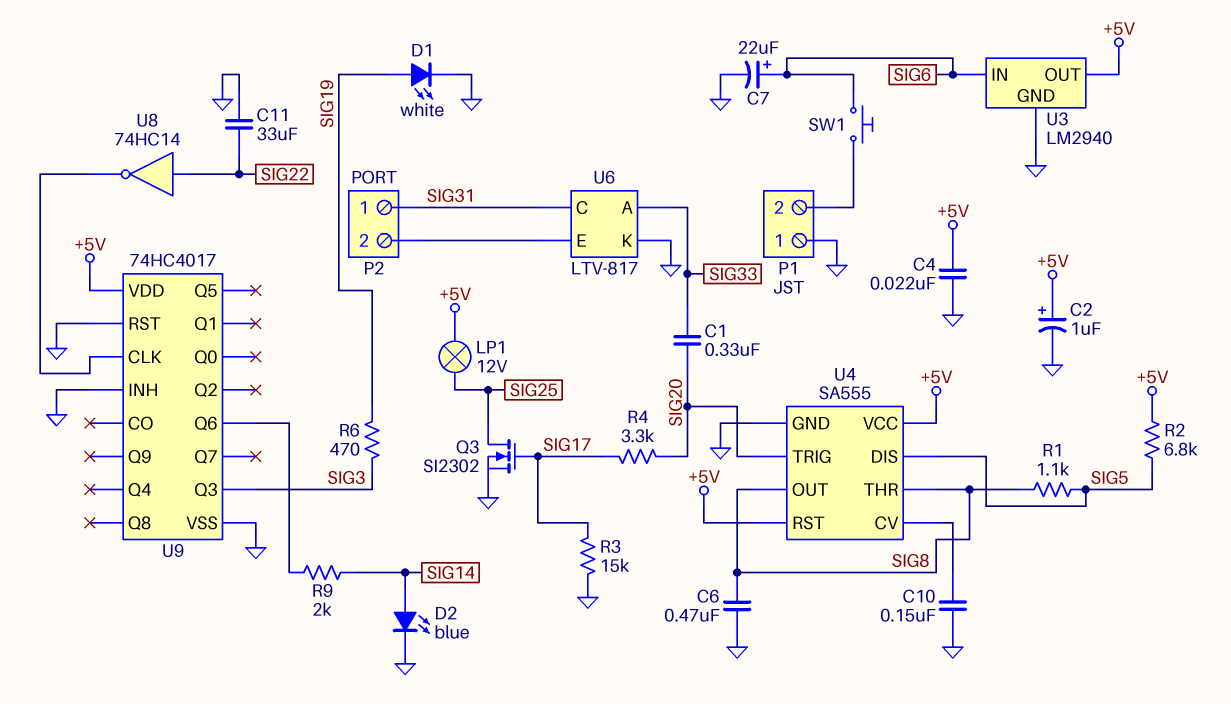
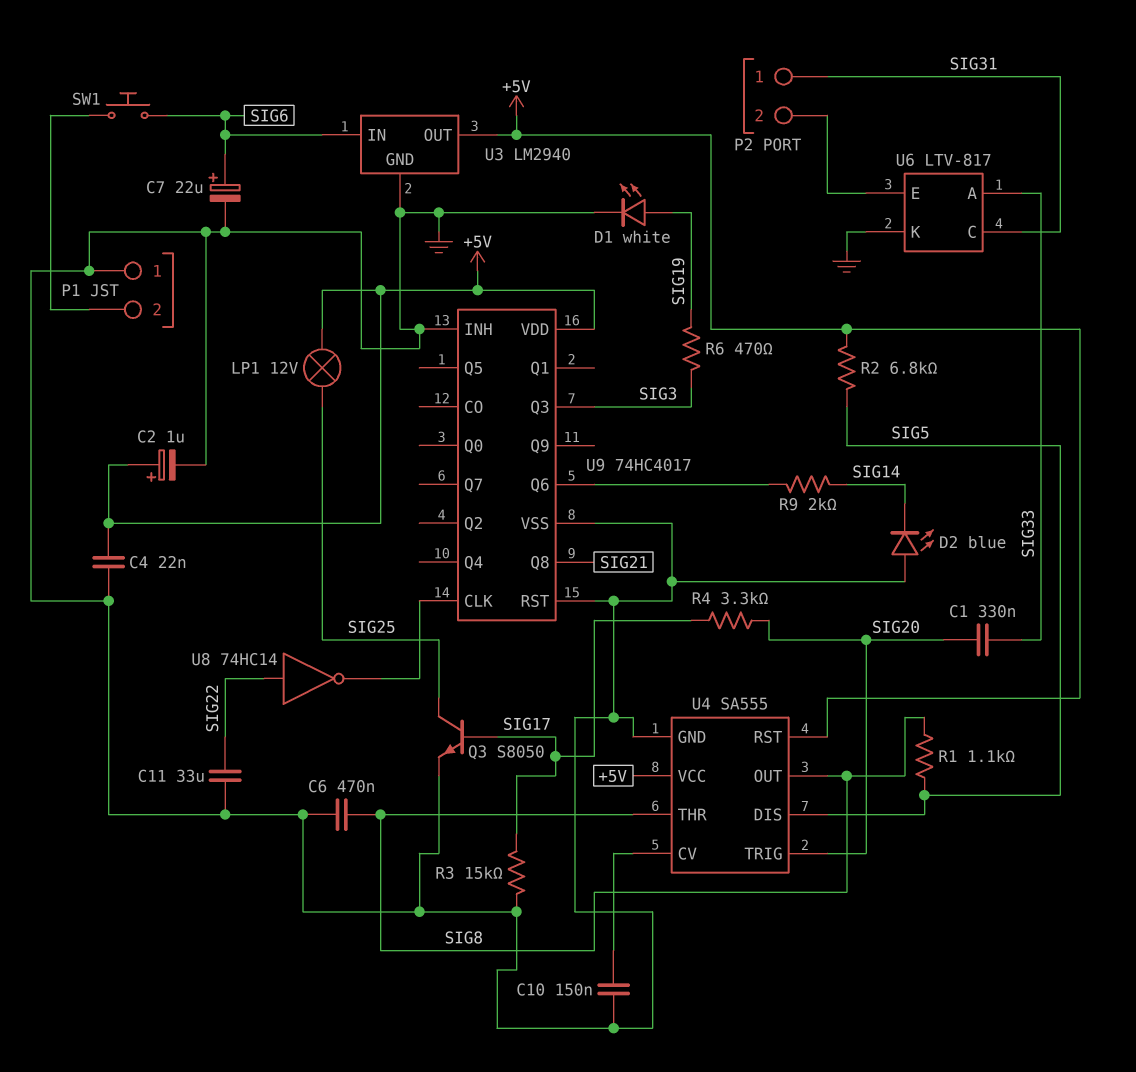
D2: LED blue (A SIG14, K GND) -> LED blue (A GND, K SIG14)
Q3: NMOS SI2302 (G SIG17, D SIG25, S GND) -> NPN S8050 (B SIG17, C SIG25, E GND)
U9 pin Q8: none -> SIG21

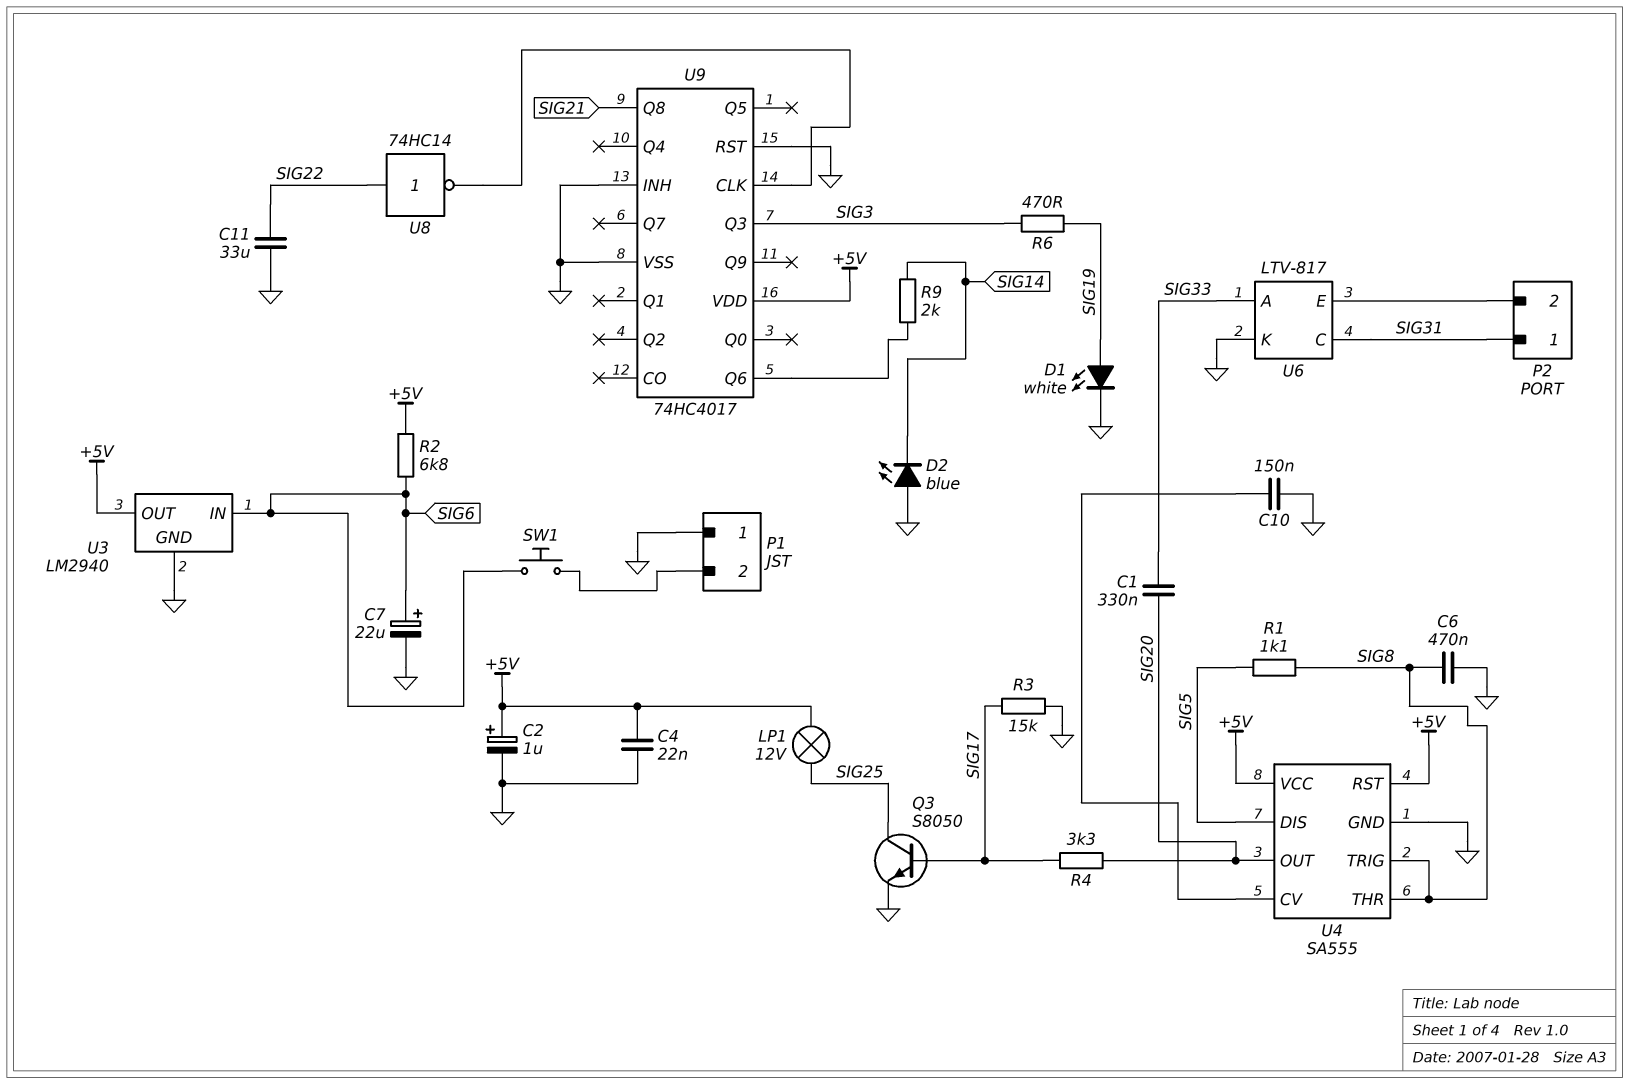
R2: 6.8k (+5V, SIG5) -> 6.8k (+5V, SIG6)
U4 pin OUT: SIG8 -> SIG20
U4 pin TRIG: SIG20 -> SIG8

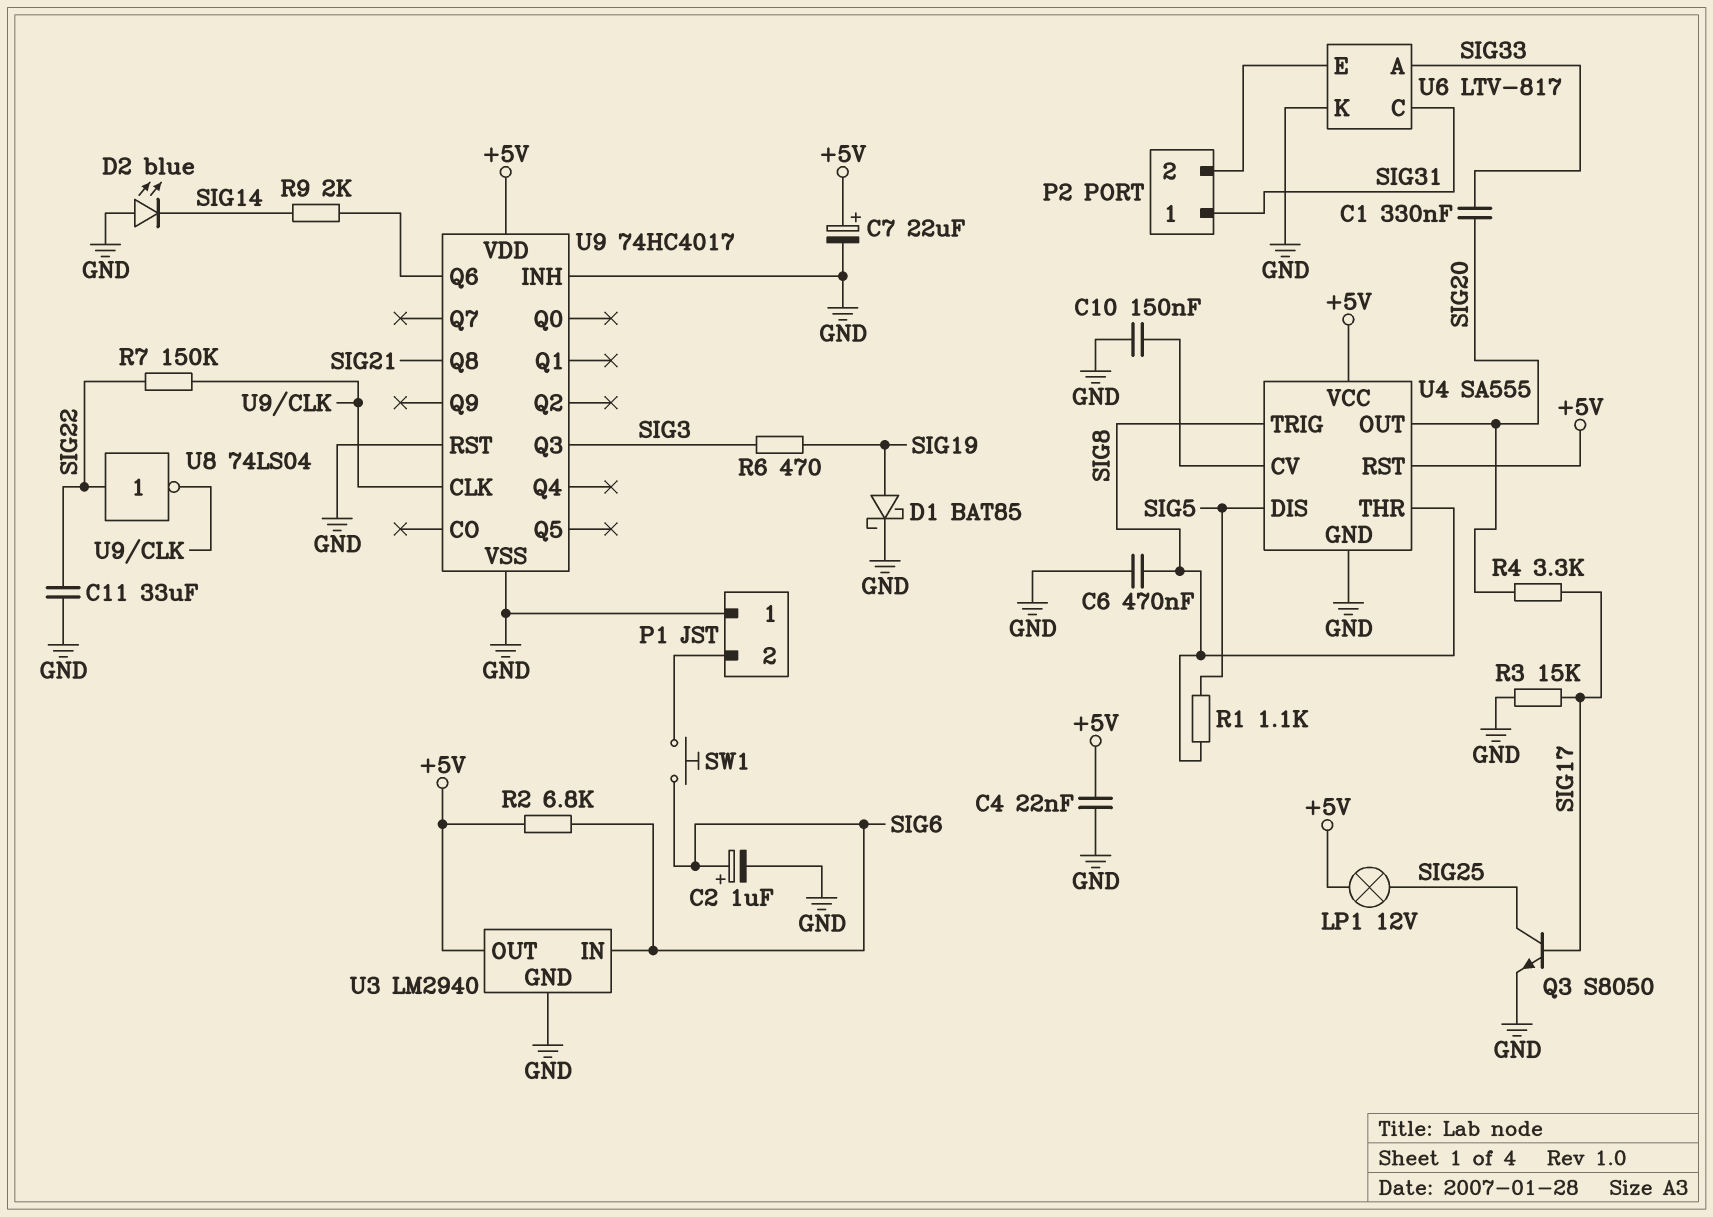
C2: 1uF (plus +5V, minus GND) -> 1uF (plus SIG6, minus GND)
C7: 22uF (plus SIG6, minus GND) -> 22uF (plus +5V, minus GND)
D1: LED white (A SIG19, K GND) -> schottky BAT85 (A SIG19, K GND)
R7: none -> 150k (SIG22, U9/CLK)
U8: NOT 74HC14 (in SIG22, out U9/CLK) -> NOT 74LS04 (in SIG22, out U9/CLK)

